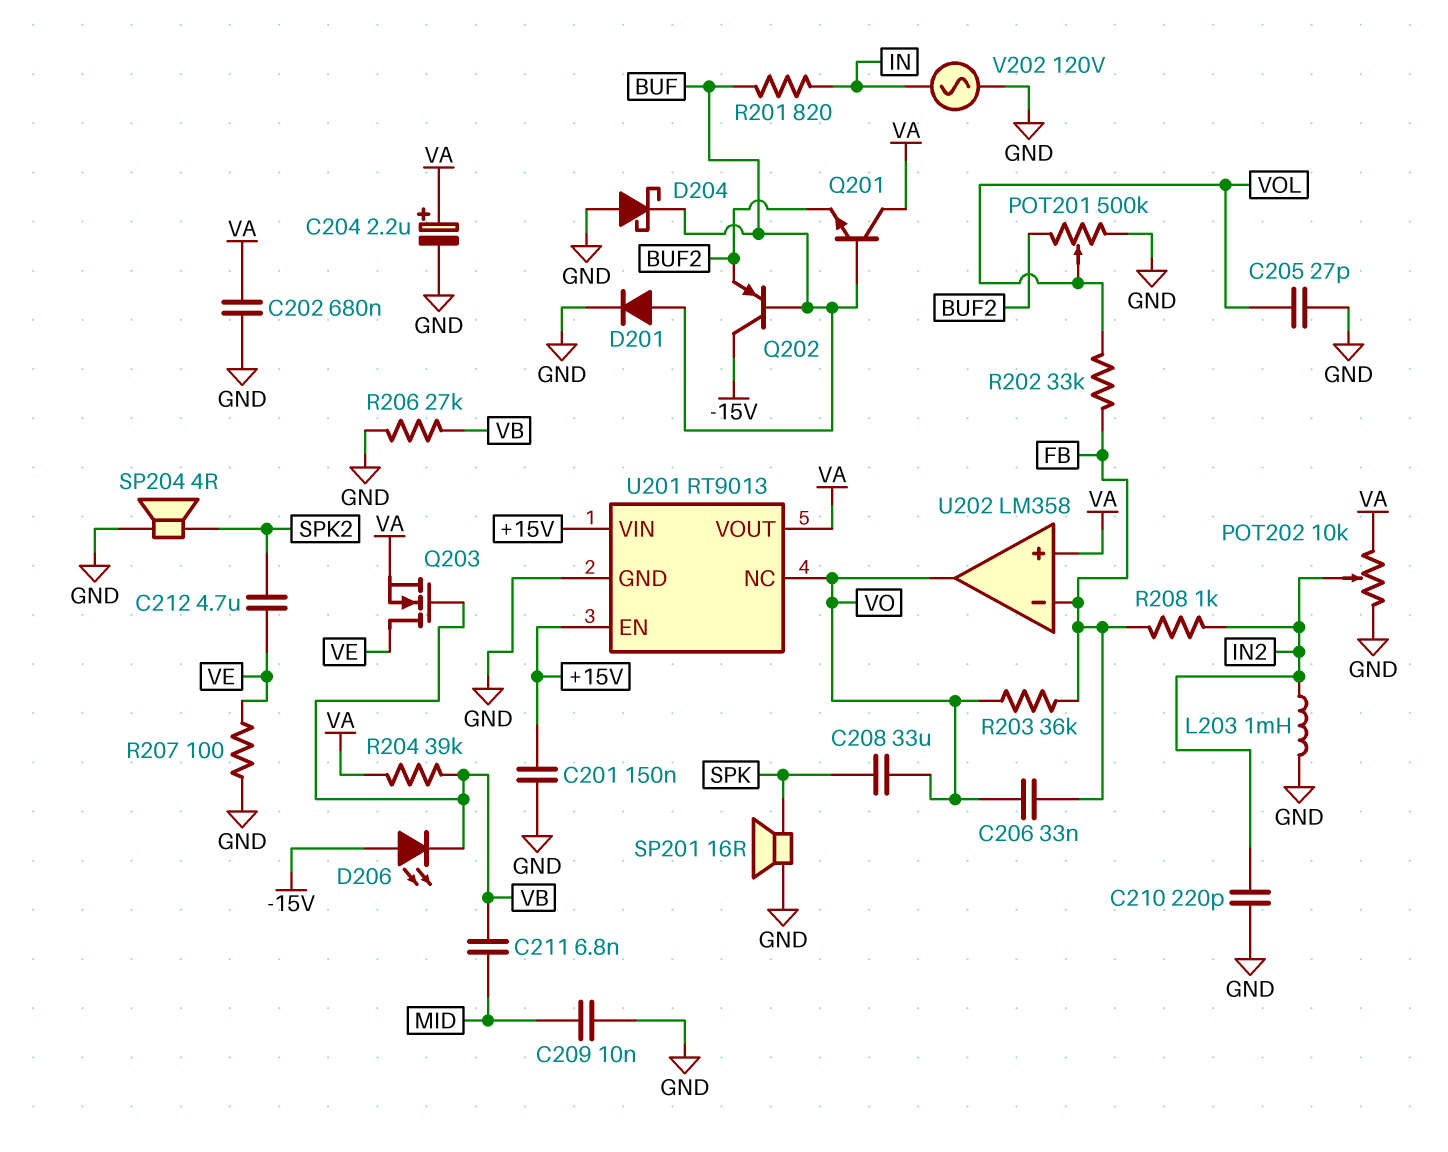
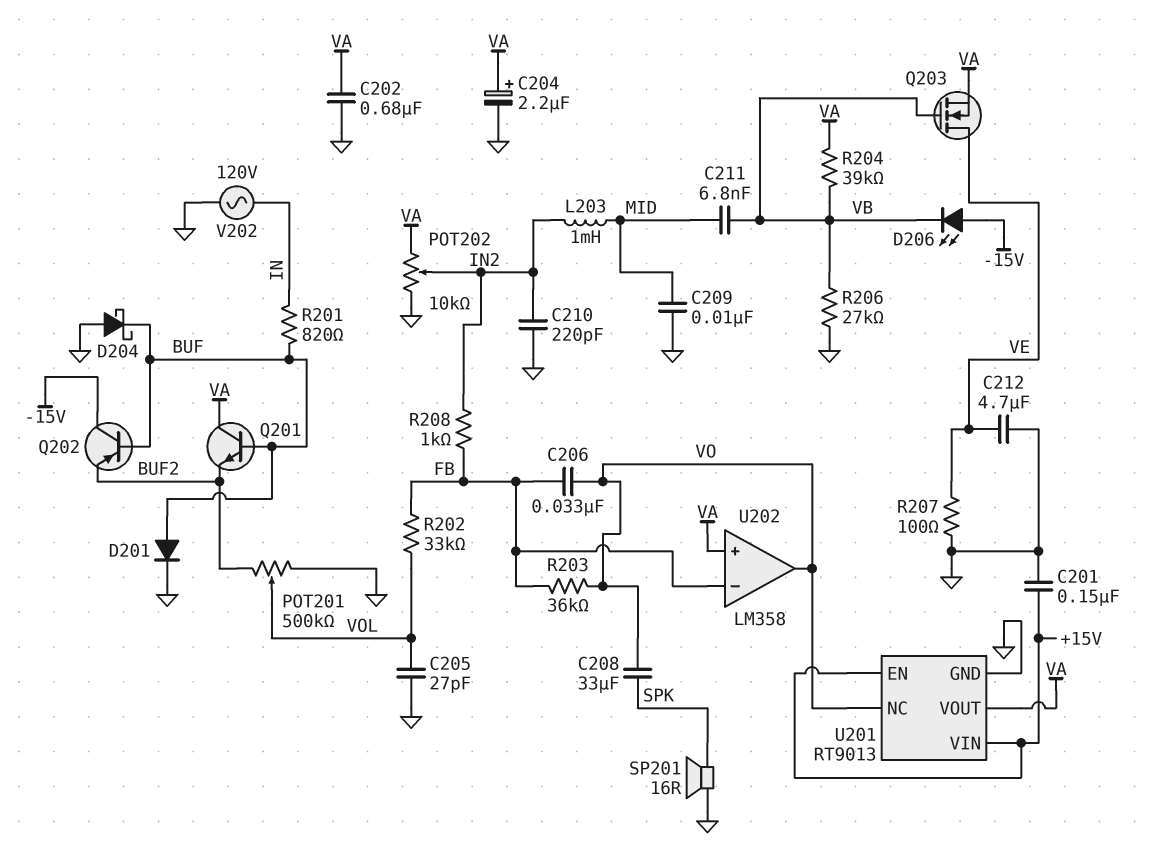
C212: 4.7uF (SPK2, VE) -> 4.7uF (GND, VE)
L203: 1mH (GND, IN2) -> 1mH (IN2, MID)
SP204: speaker 4R (GND, SPK2) -> none

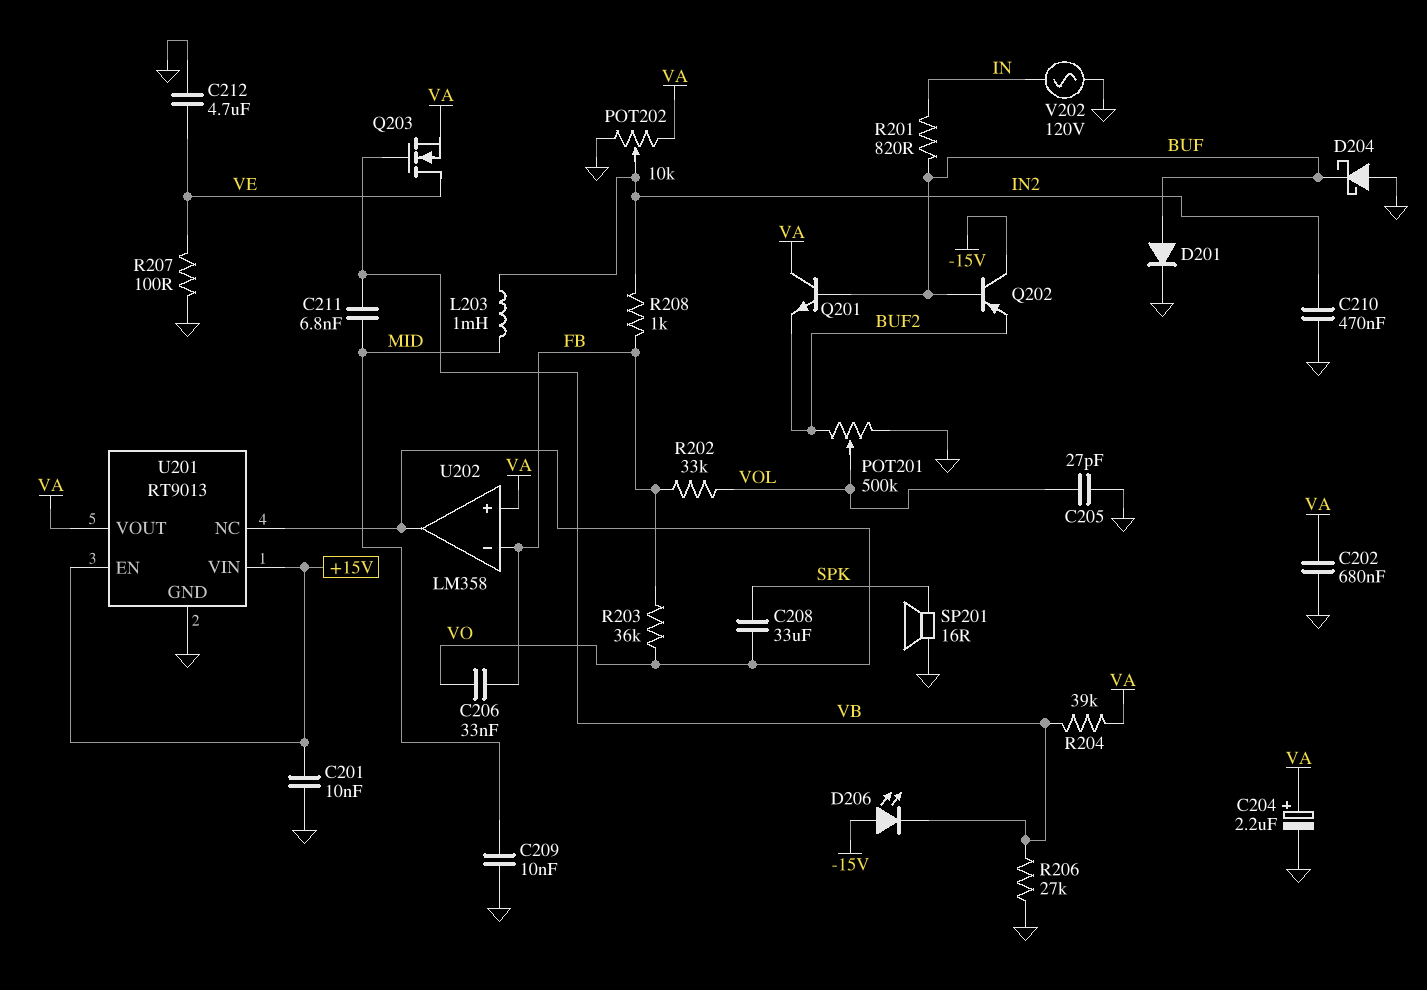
C201: 150nF (+15V, GND) -> 10nF (+15V, GND)
C210: 220pF (GND, IN2) -> 470nF (GND, IN2)

